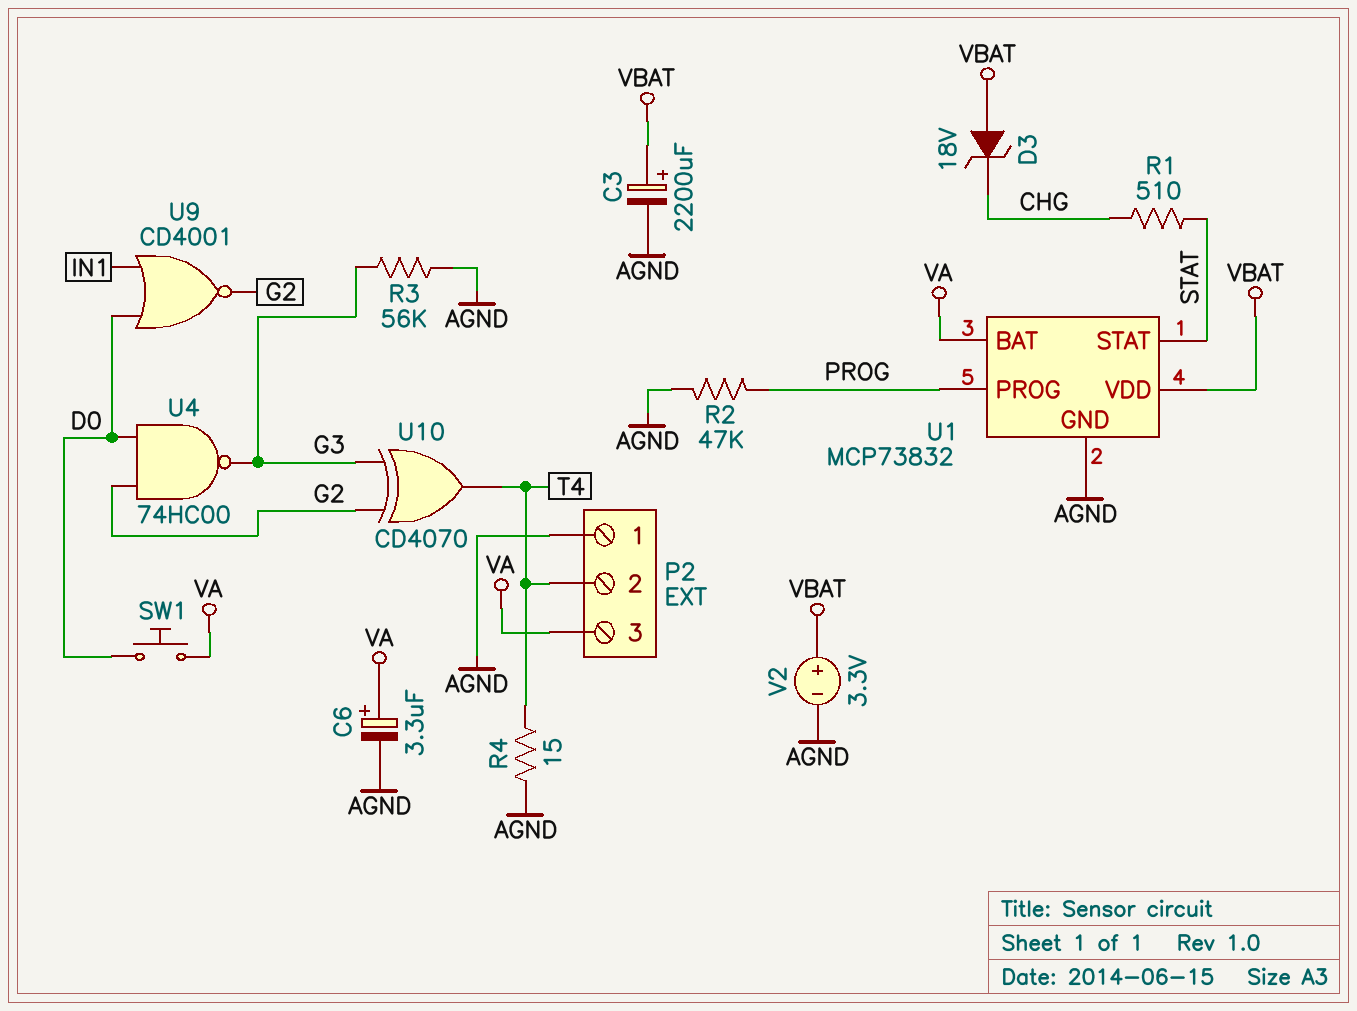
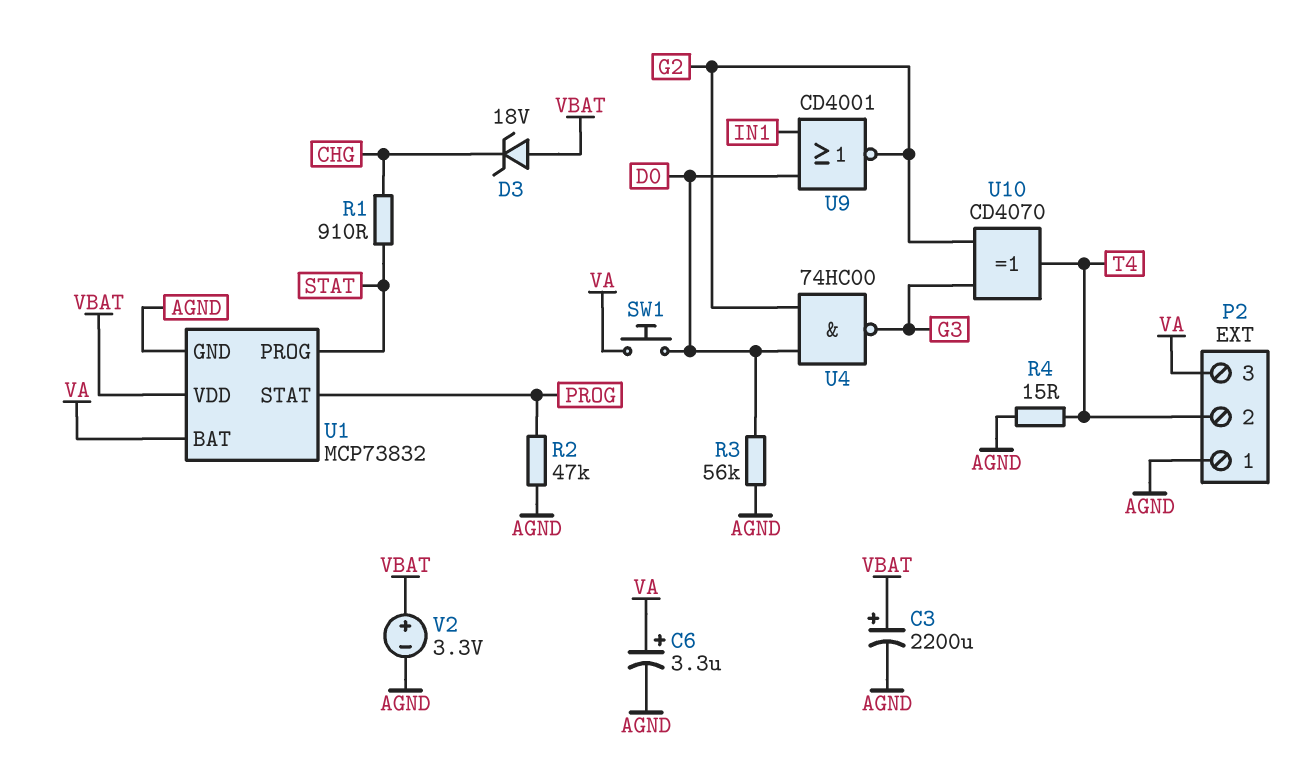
R1: 510 (CHG, STAT) -> 910 (CHG, STAT)
R3: 56k (AGND, G3) -> 56k (AGND, D0)
U1 pin PROG: PROG -> STAT
U1 pin STAT: STAT -> PROG

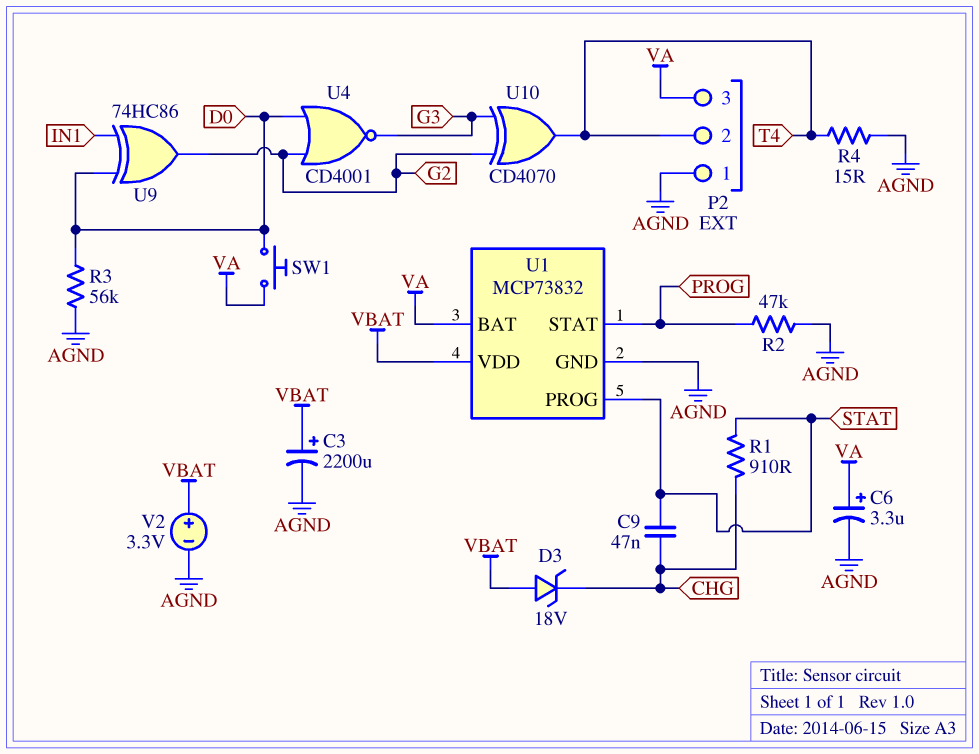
C9: none -> 47nF (CHG, STAT)
U4: NAND 74HC00 (in D0, in G2, out G3) -> NOR CD4001 (in D0, in G2, out G3)
U9: NOR CD4001 (in D0, in IN1, out G2) -> XOR 74HC86 (in D0, in IN1, out G2)

